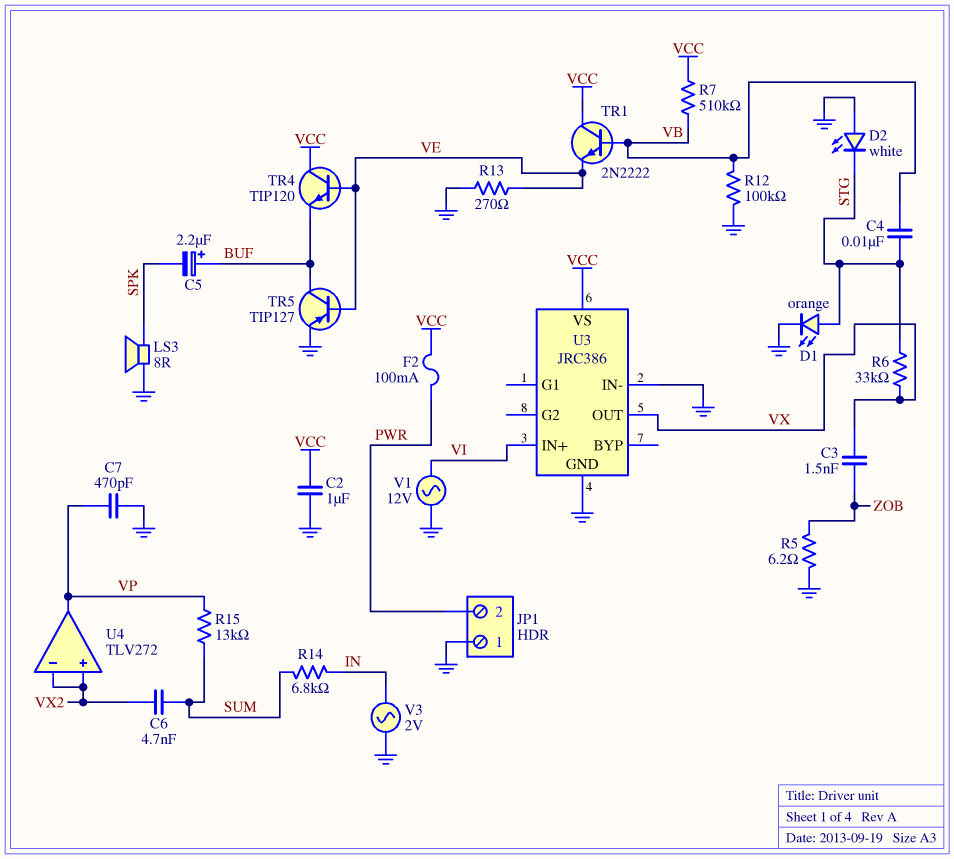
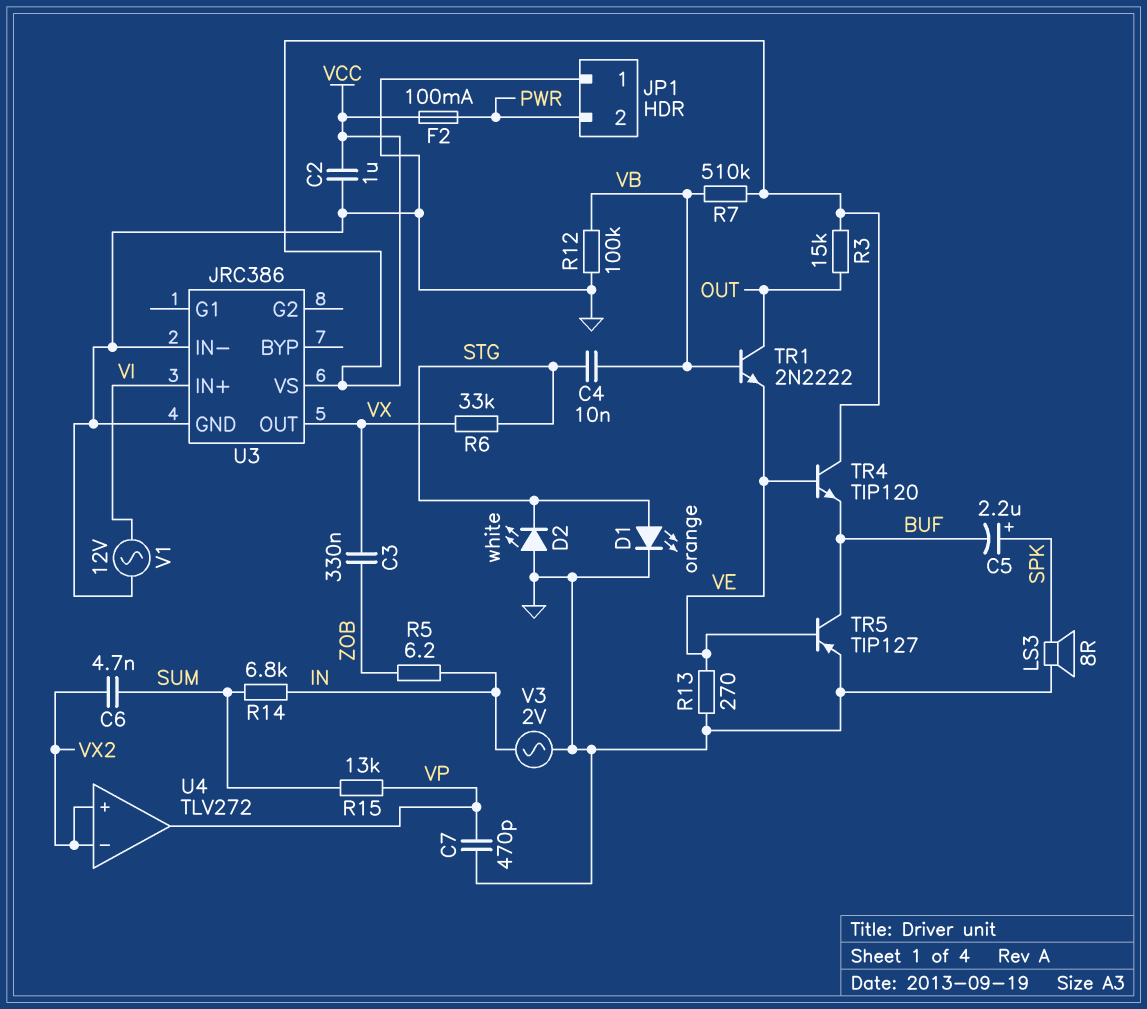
C3: 1.5nF (VX, ZOB) -> 330nF (VX, ZOB)
C5: 2.2uF (plus BUF, minus SPK) -> 2.2uF (plus SPK, minus BUF)
R3: none -> 15k (OUT, VCC)
R5: 6.2 (GND, ZOB) -> 6.2 (IN, ZOB)
TR1: NPN 2N2222 (B VB, C VCC, E VE) -> NPN 2N2222 (B VB, C OUT, E VE)

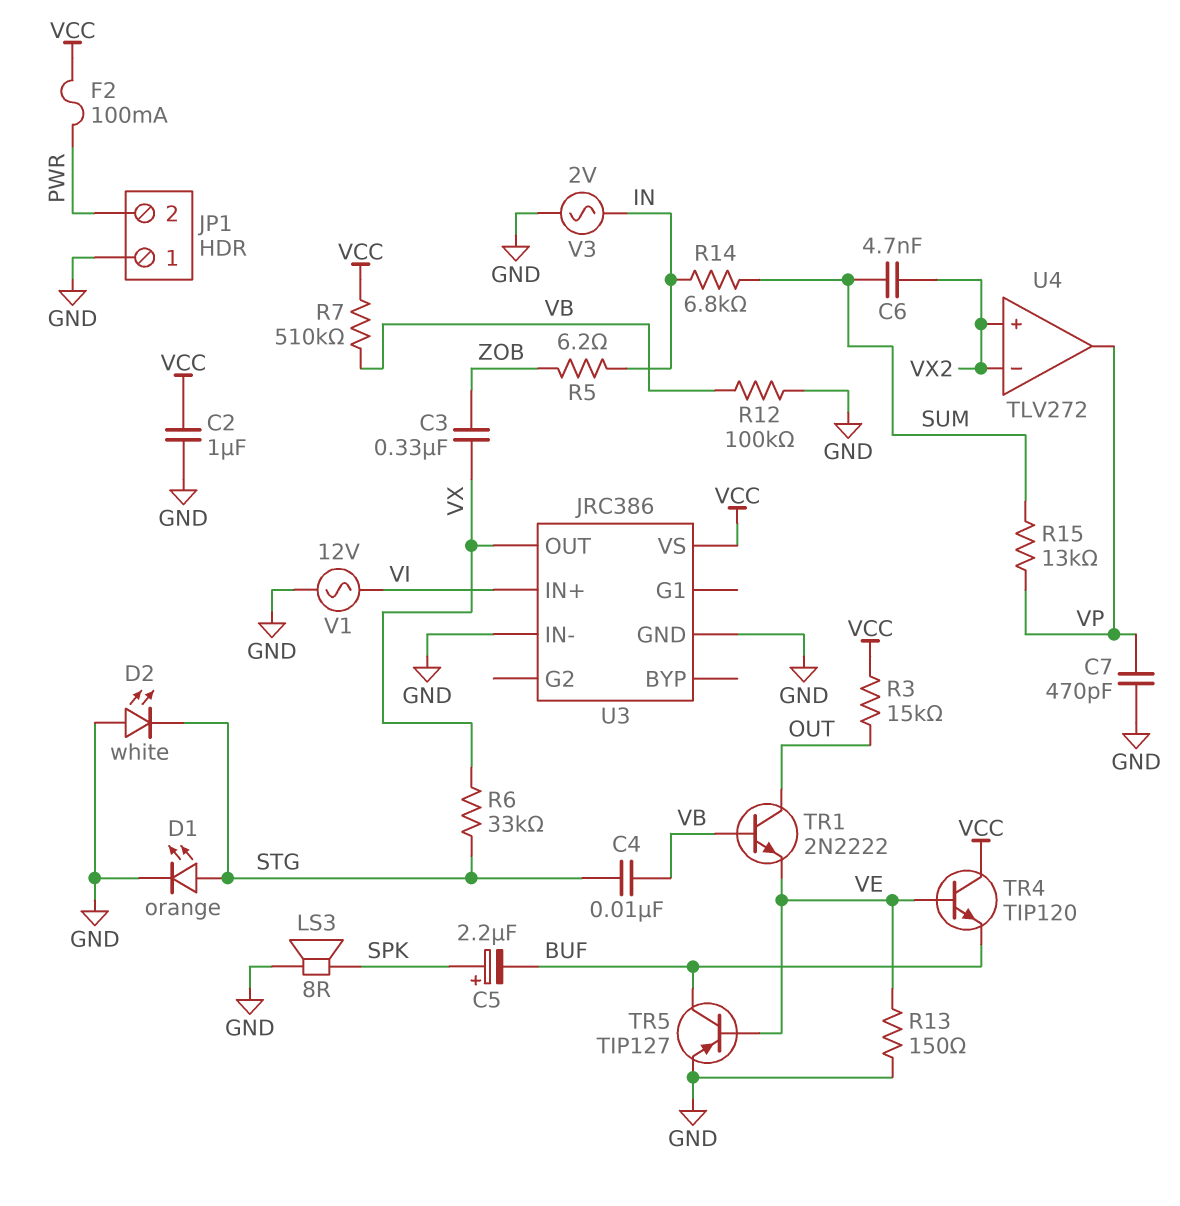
R13: 270 (GND, VE) -> 150 (GND, VE)

